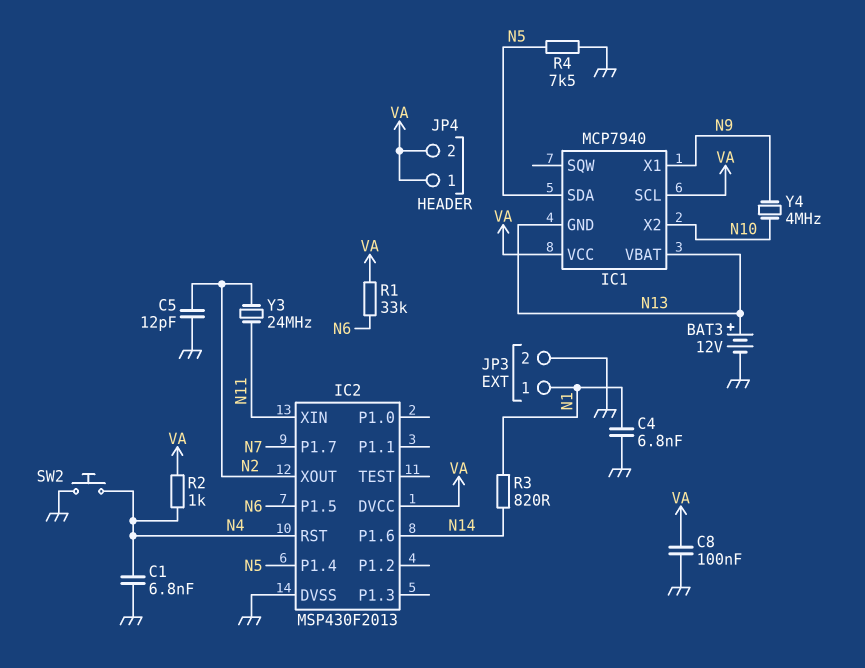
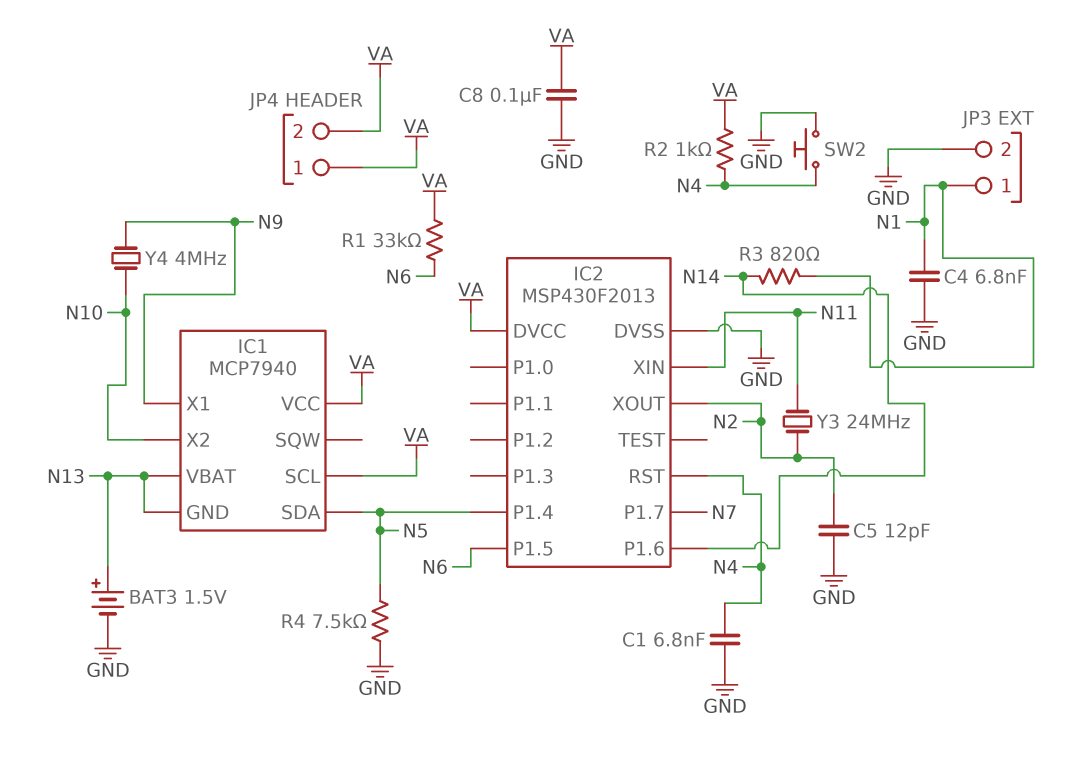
BAT3: 12V (plus N13, minus GND) -> 1.5V (plus N13, minus GND)

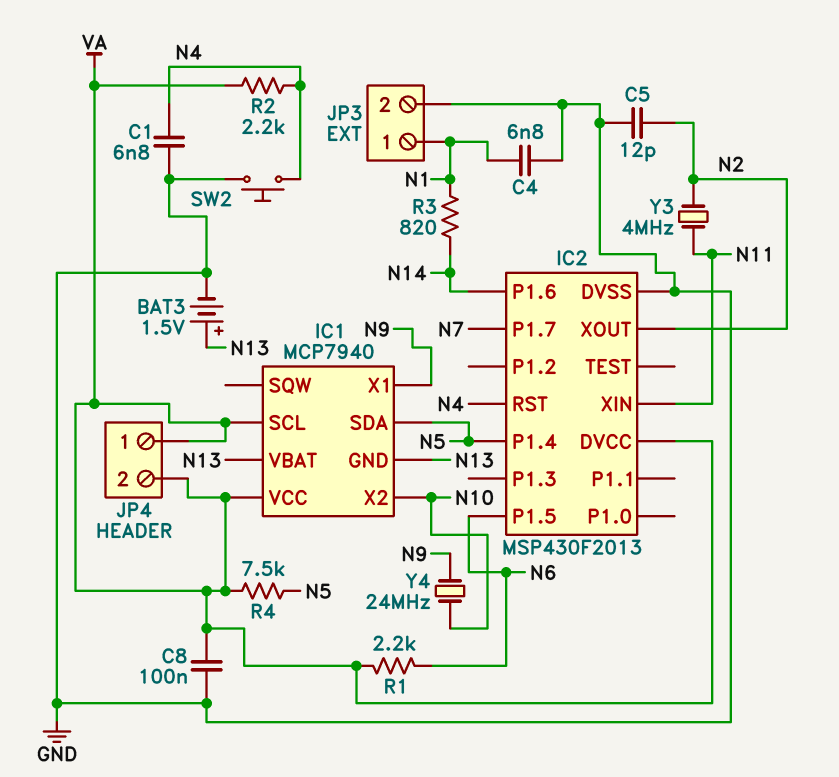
R1: 33k (N6, VA) -> 2.2k (N6, VA)
R2: 1k (N4, VA) -> 2.2k (N4, VA)
R4: 7.5k (GND, N5) -> 7.5k (N5, VA)
Y3: 24MHz (N2, N11) -> 4MHz (N2, N11)
Y4: 4MHz (N9, N10) -> 24MHz (N9, N10)

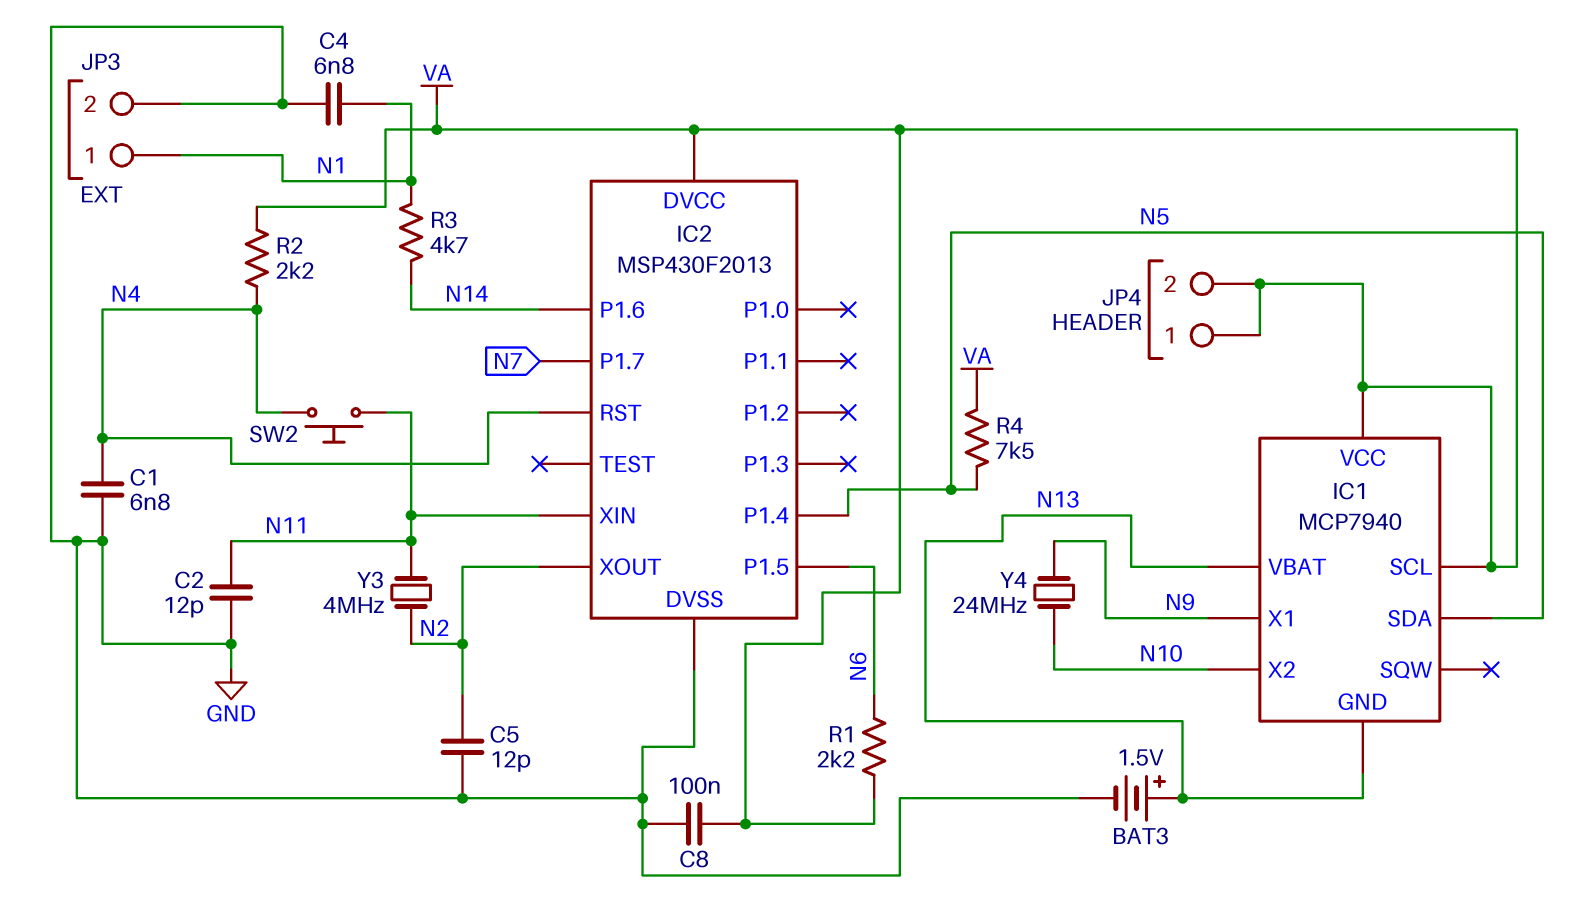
C2: none -> 12pF (GND, N11)
R3: 820 (N1, N14) -> 4.7k (N1, N14)
SW2: button (GND, N4) -> button (N4, N11)

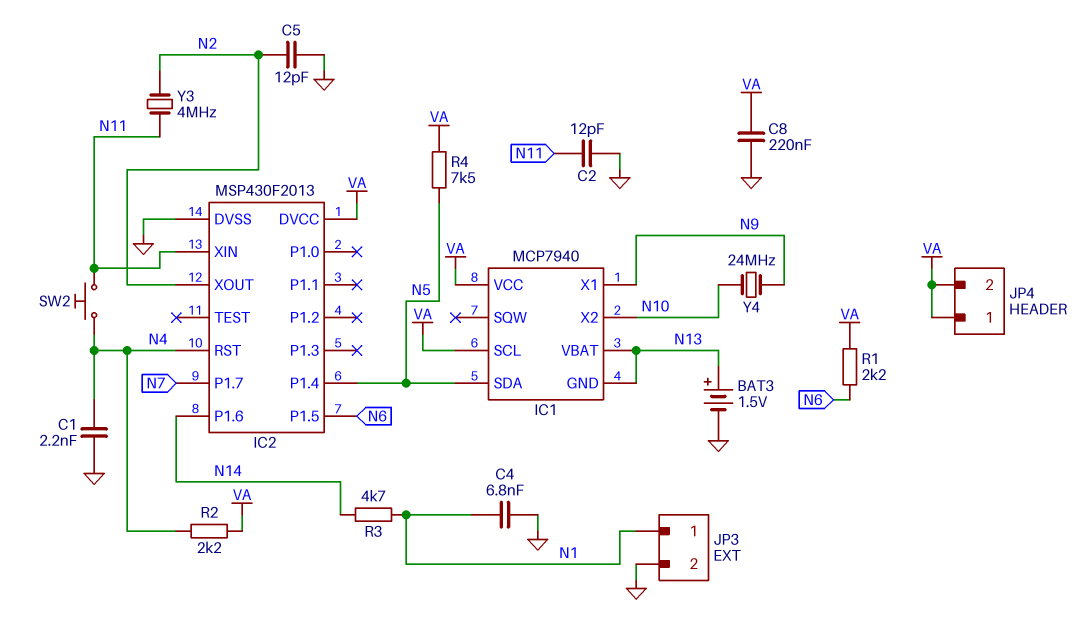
C1: 6.8nF (GND, N4) -> 2.2nF (GND, N4)
C8: 100nF (GND, VA) -> 220nF (GND, VA)

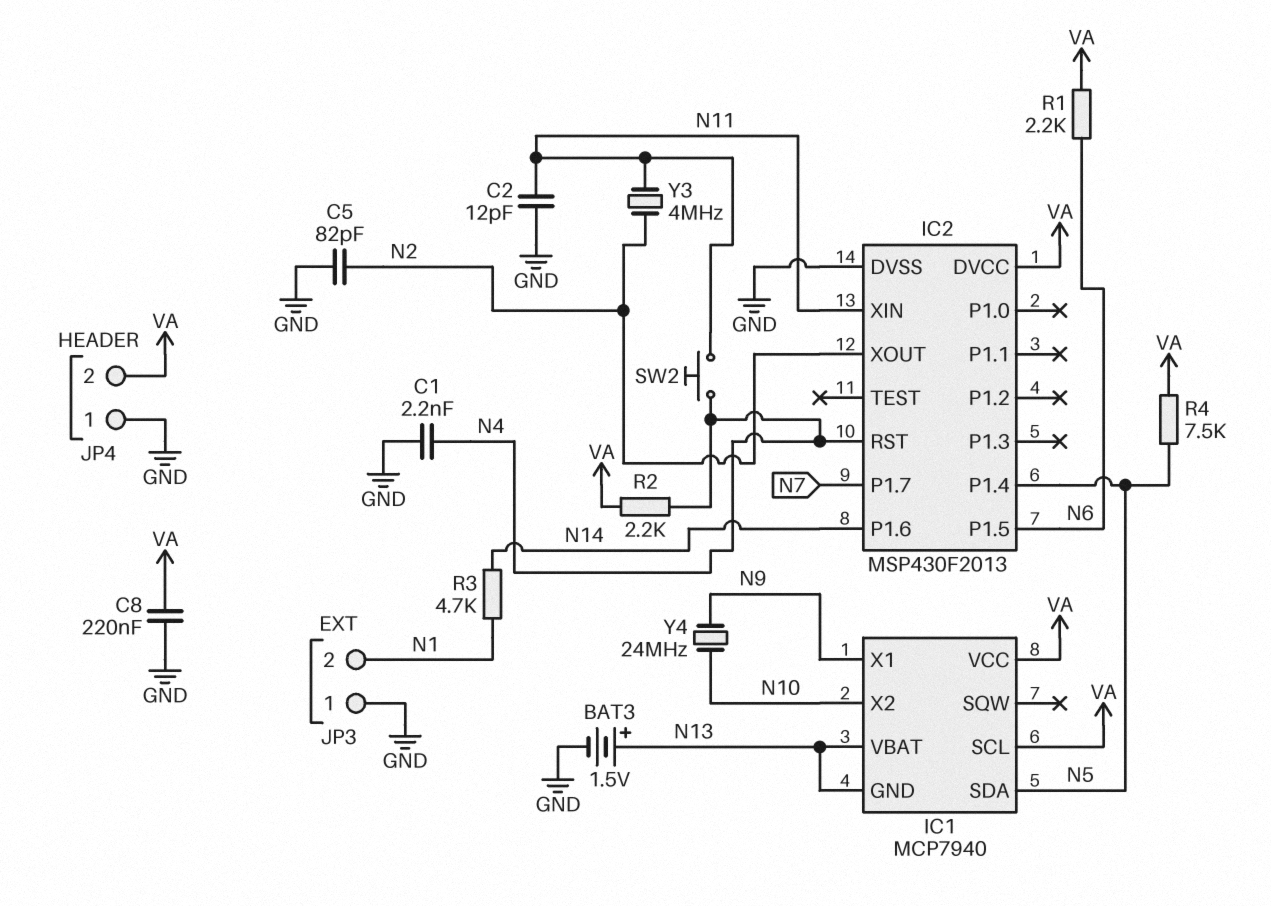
C4: 6.8nF (GND, N1) -> none
C5: 12pF (GND, N2) -> 82pF (GND, N2)
JP3 pin 1: N1 -> GND
JP3 pin 2: GND -> N1
JP4 pin 1: VA -> GND

